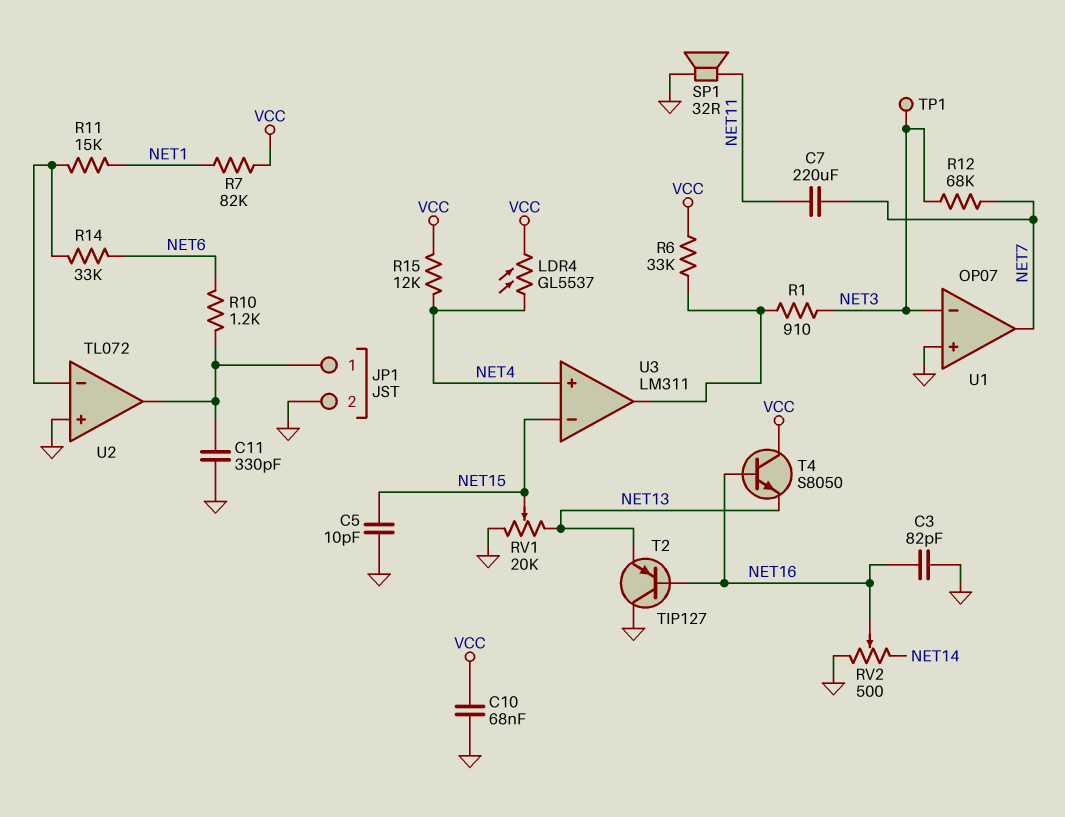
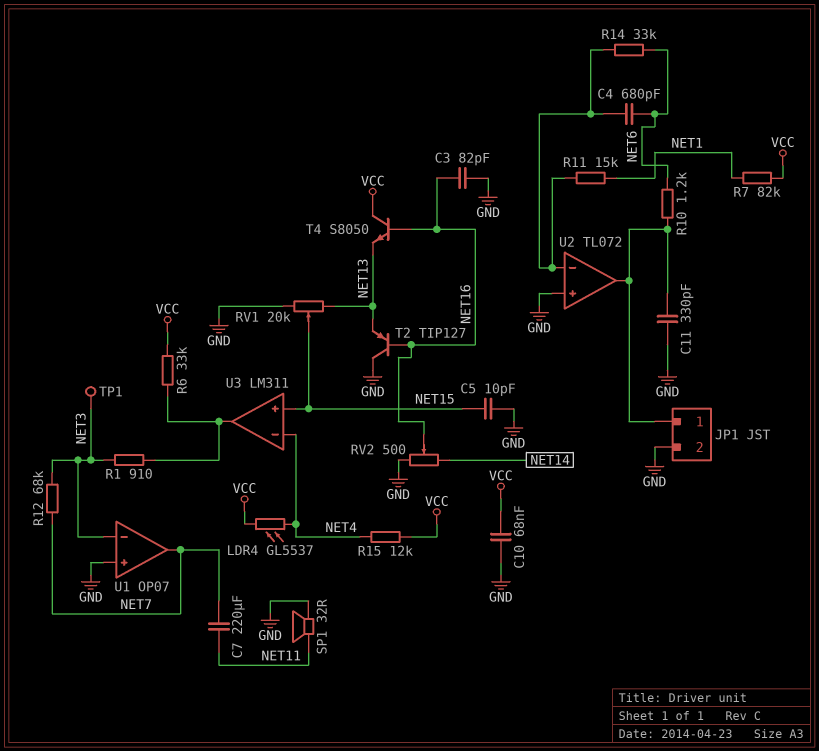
C4: none -> 680pF (NET6, U2/in-)
U3 pin in+: NET4 -> NET15
U3 pin in-: NET15 -> NET4

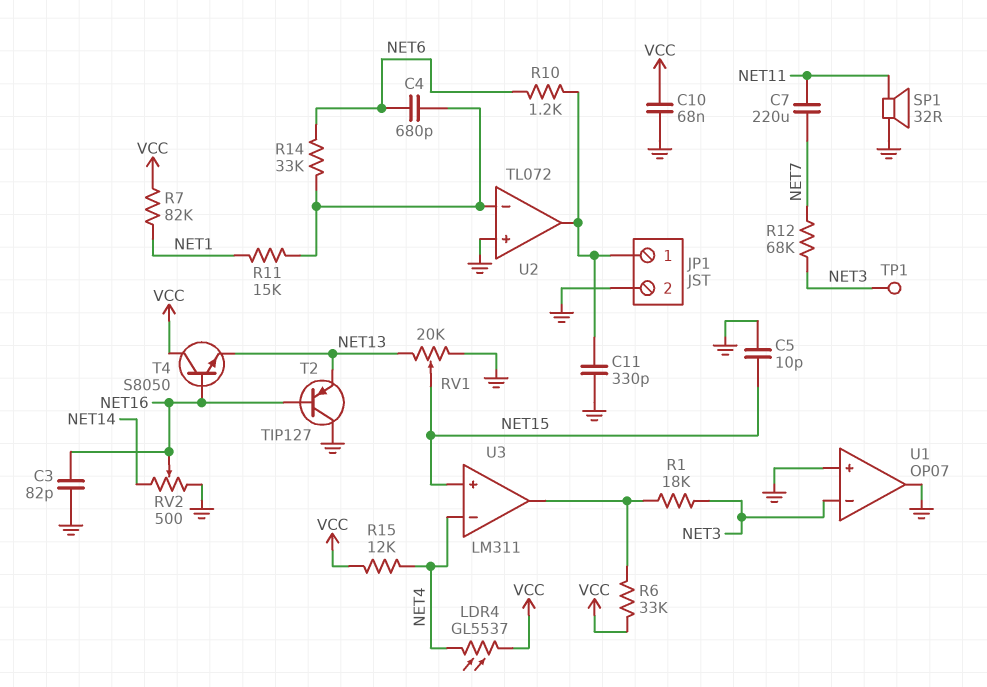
R1: 910 (NET3, U3/out) -> 18k (NET3, U3/out)
U1 pin out: NET7 -> GND

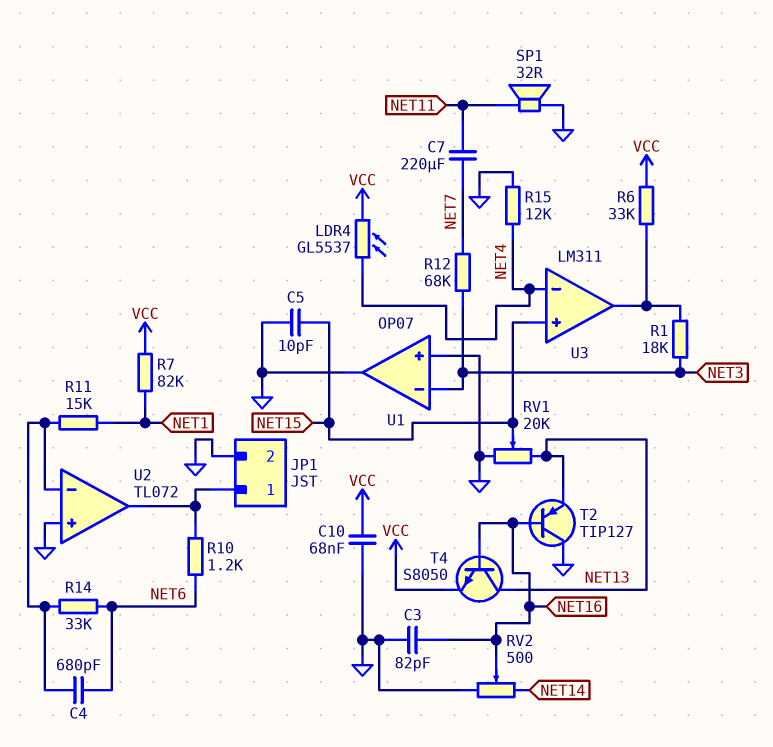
C11: 330pF (GND, JP1/1) -> none
R15: 12k (NET4, VCC) -> 12k (GND, NET4)
T4: NPN S8050 (B NET16, C VCC, E NET13) -> NPN S8050 (B NET16, C NET13, E VCC)
TP1: test point (NET3) -> none

